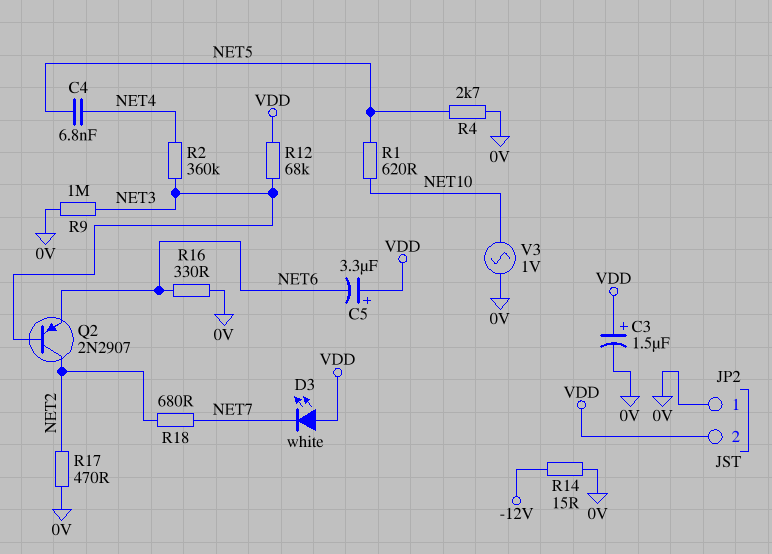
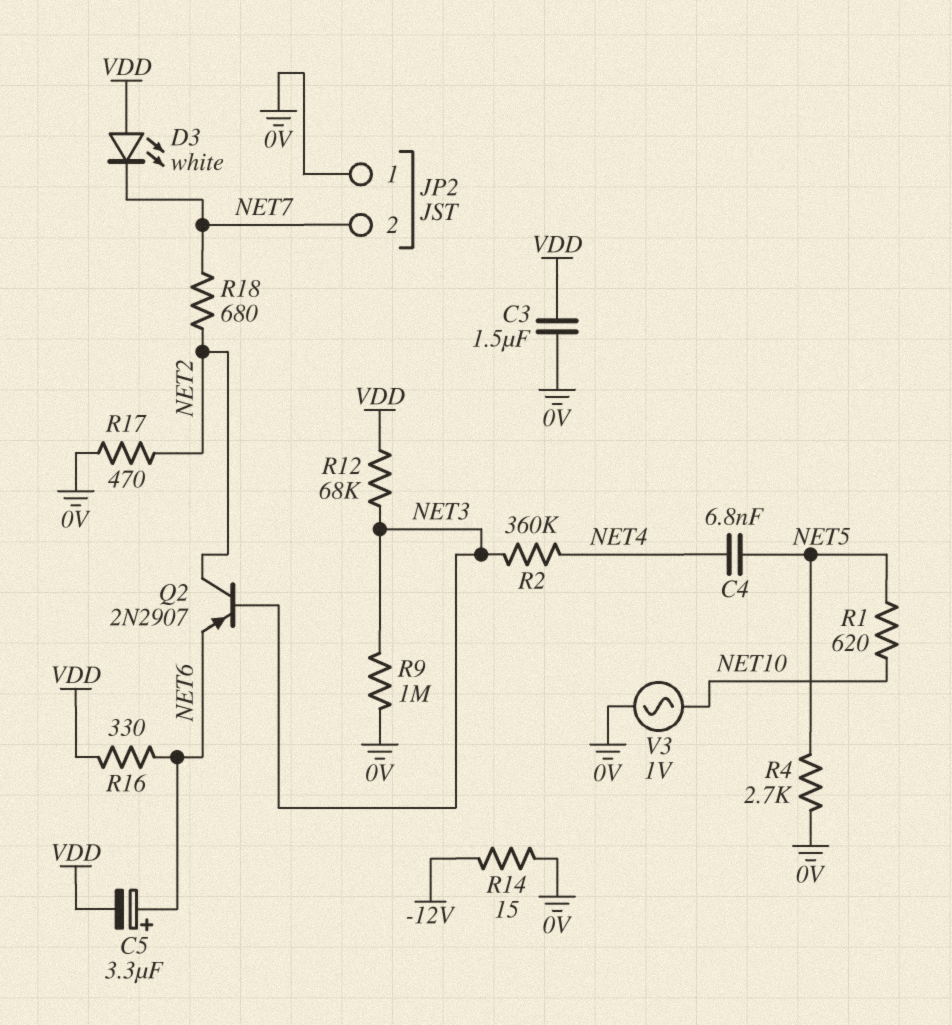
C3: 1.5uF (plus VDD, minus 0V) -> 1.5uF (0V, VDD)
C5: 3.3uF (plus VDD, minus NET6) -> 3.3uF (plus NET6, minus VDD)
JP2 pin 2: VDD -> NET7
R16: 330 (0V, NET6) -> 330 (NET6, VDD)

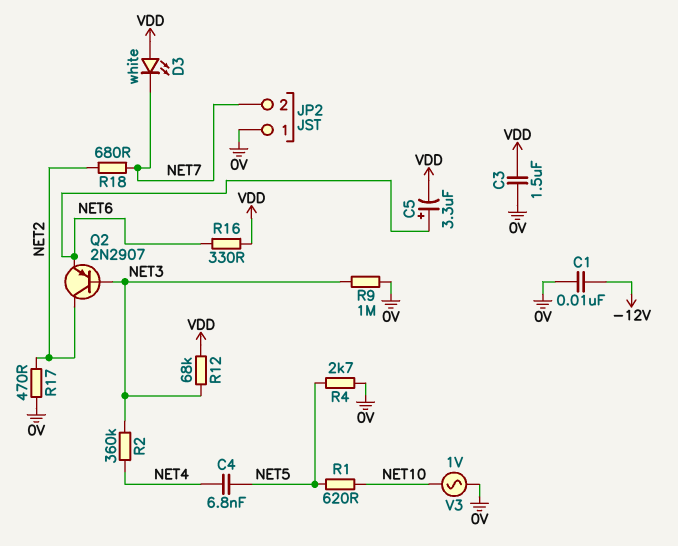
C1: none -> 10nF (-12V, 0V)
R14: 15 (-12V, 0V) -> none

